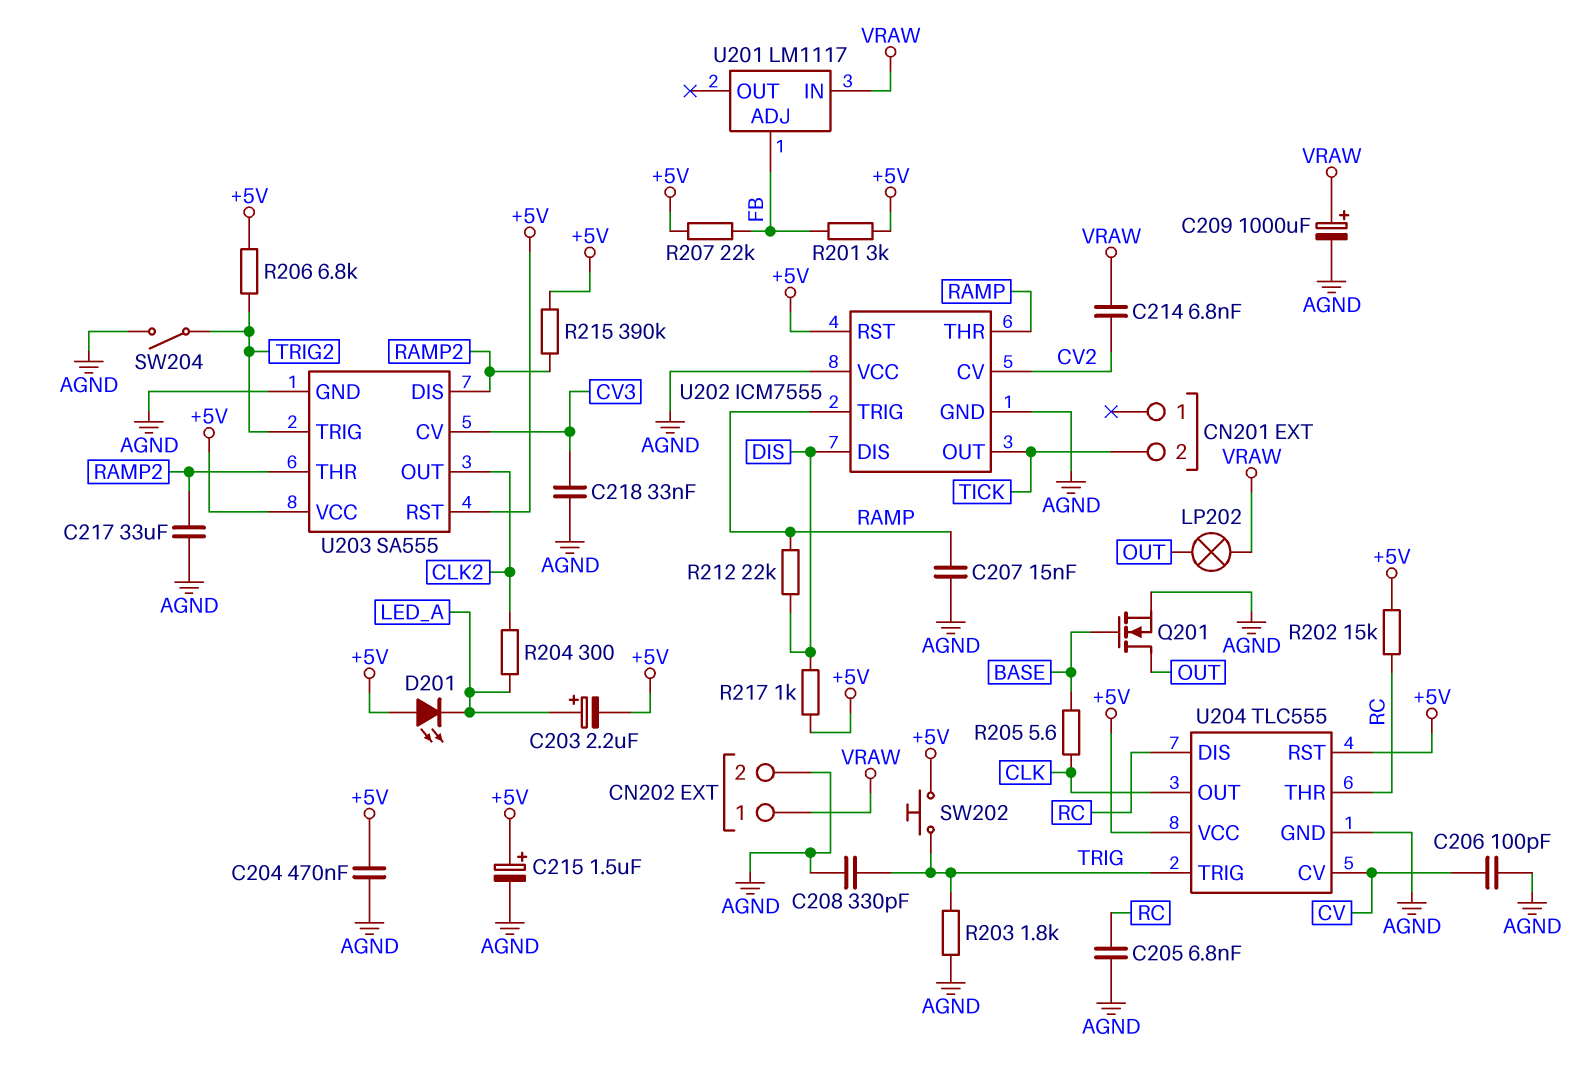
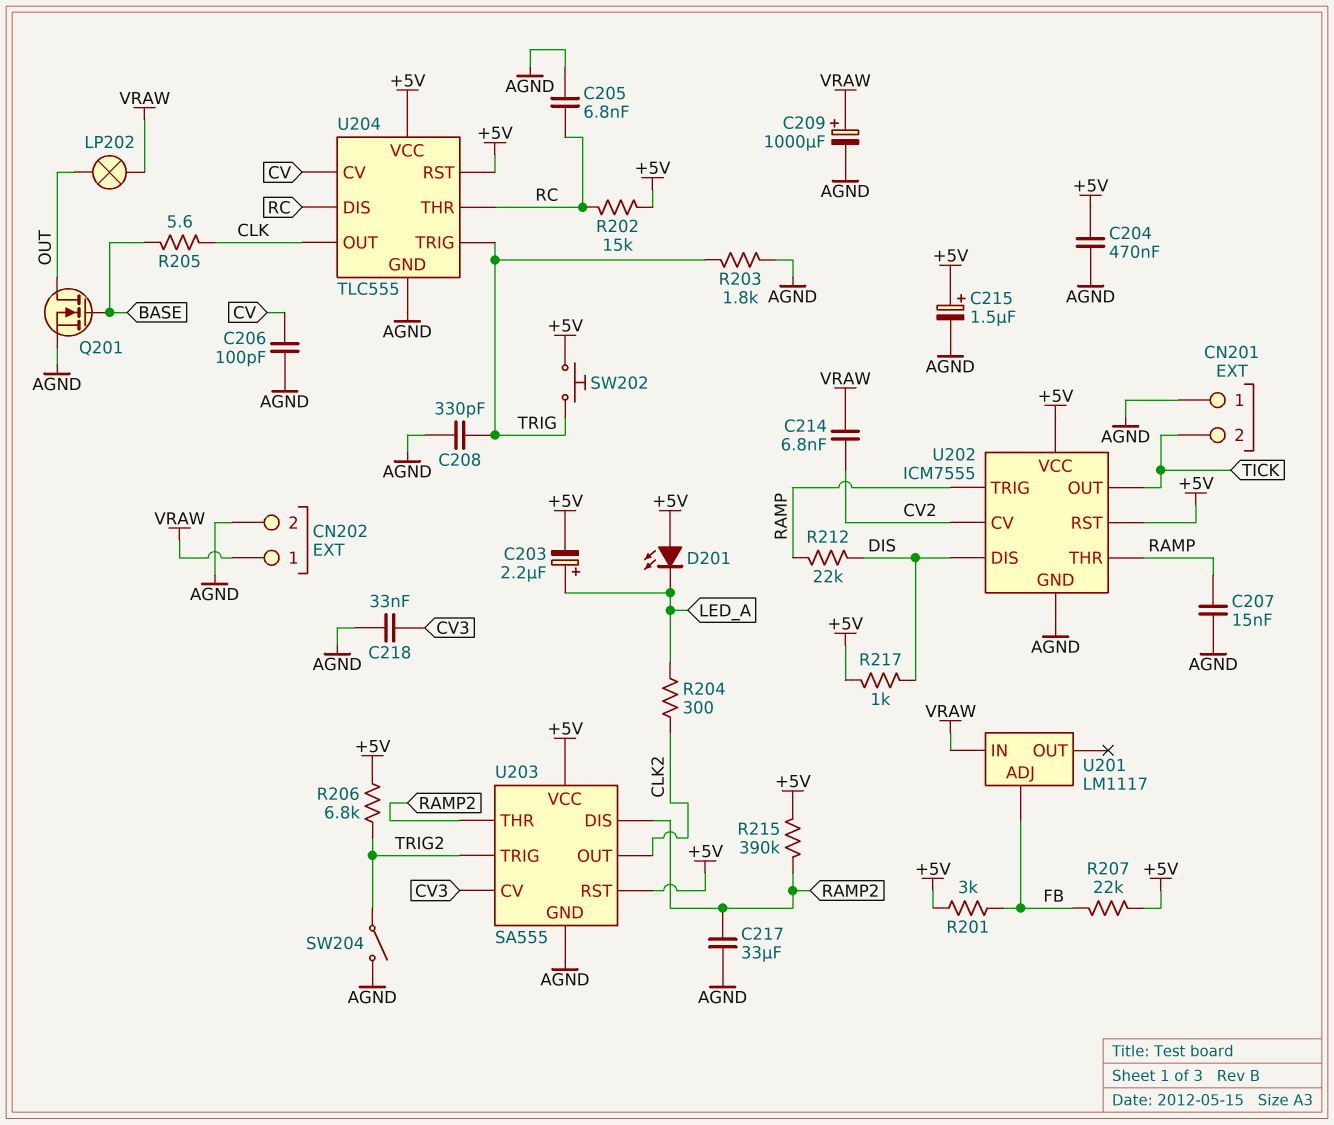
CN201 pin 1: none -> AGND
U202 pin VCC: AGND -> +5V

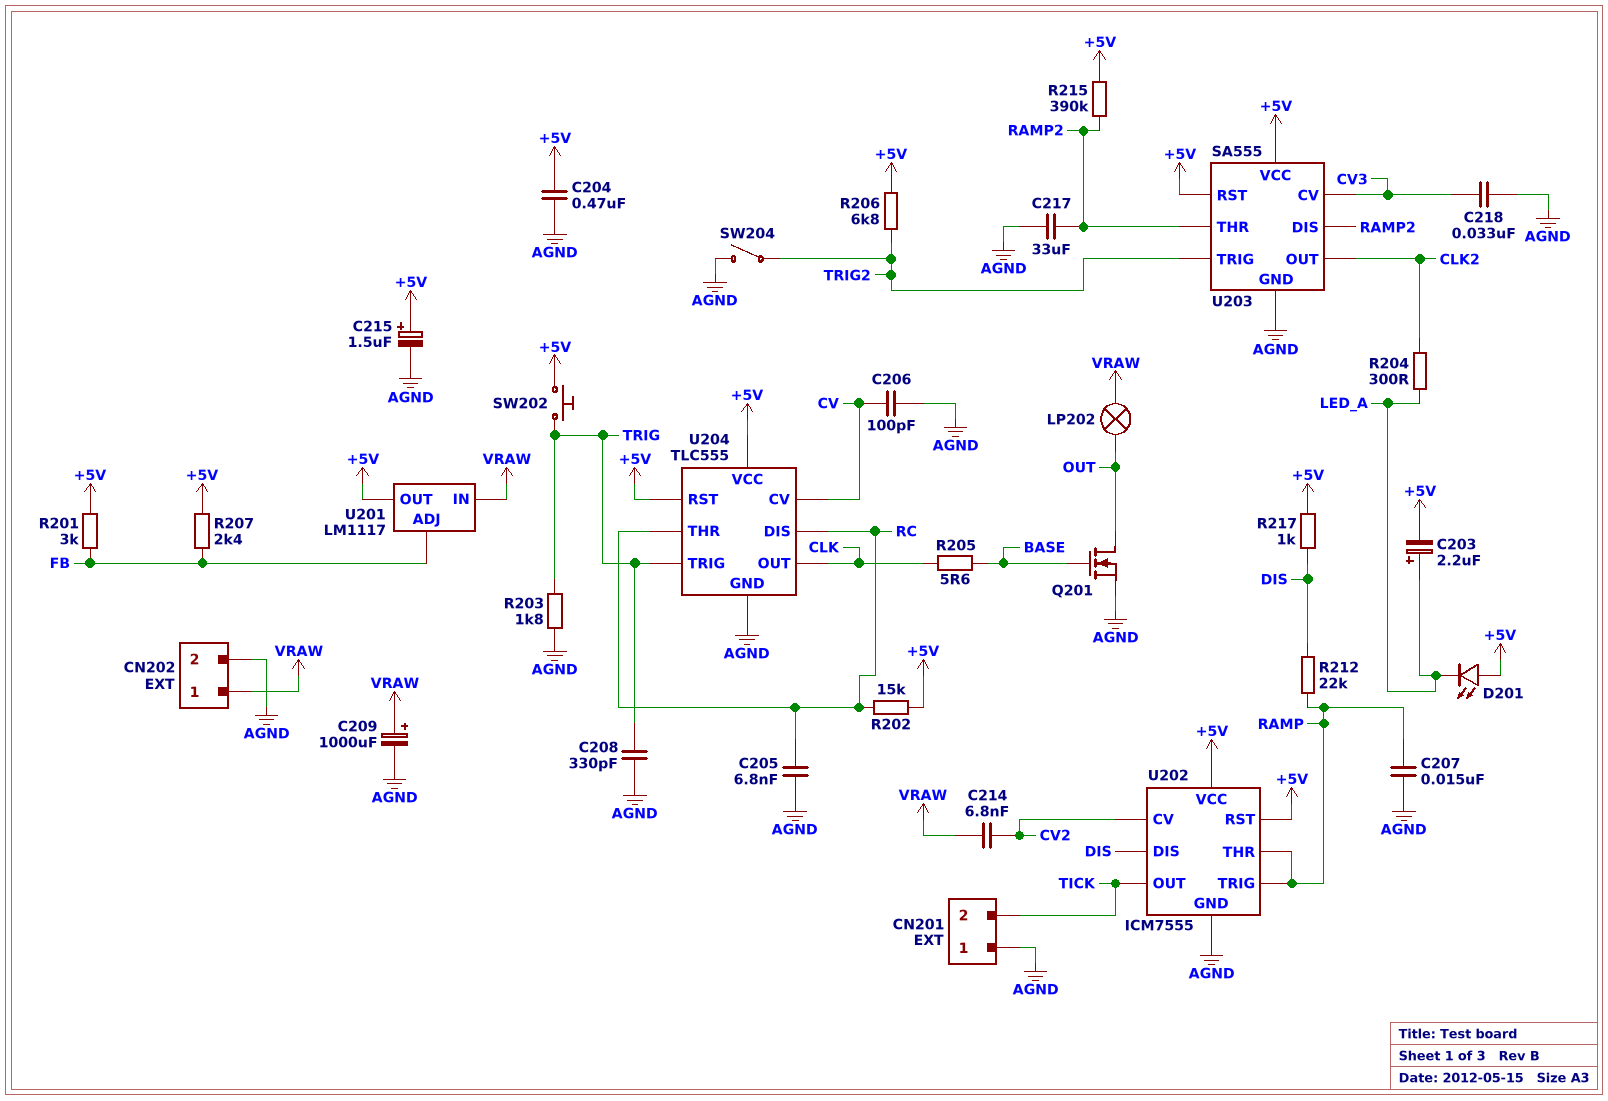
R207: 22k (+5V, FB) -> 2.4k (+5V, FB)
U201 pin OUT: none -> +5V

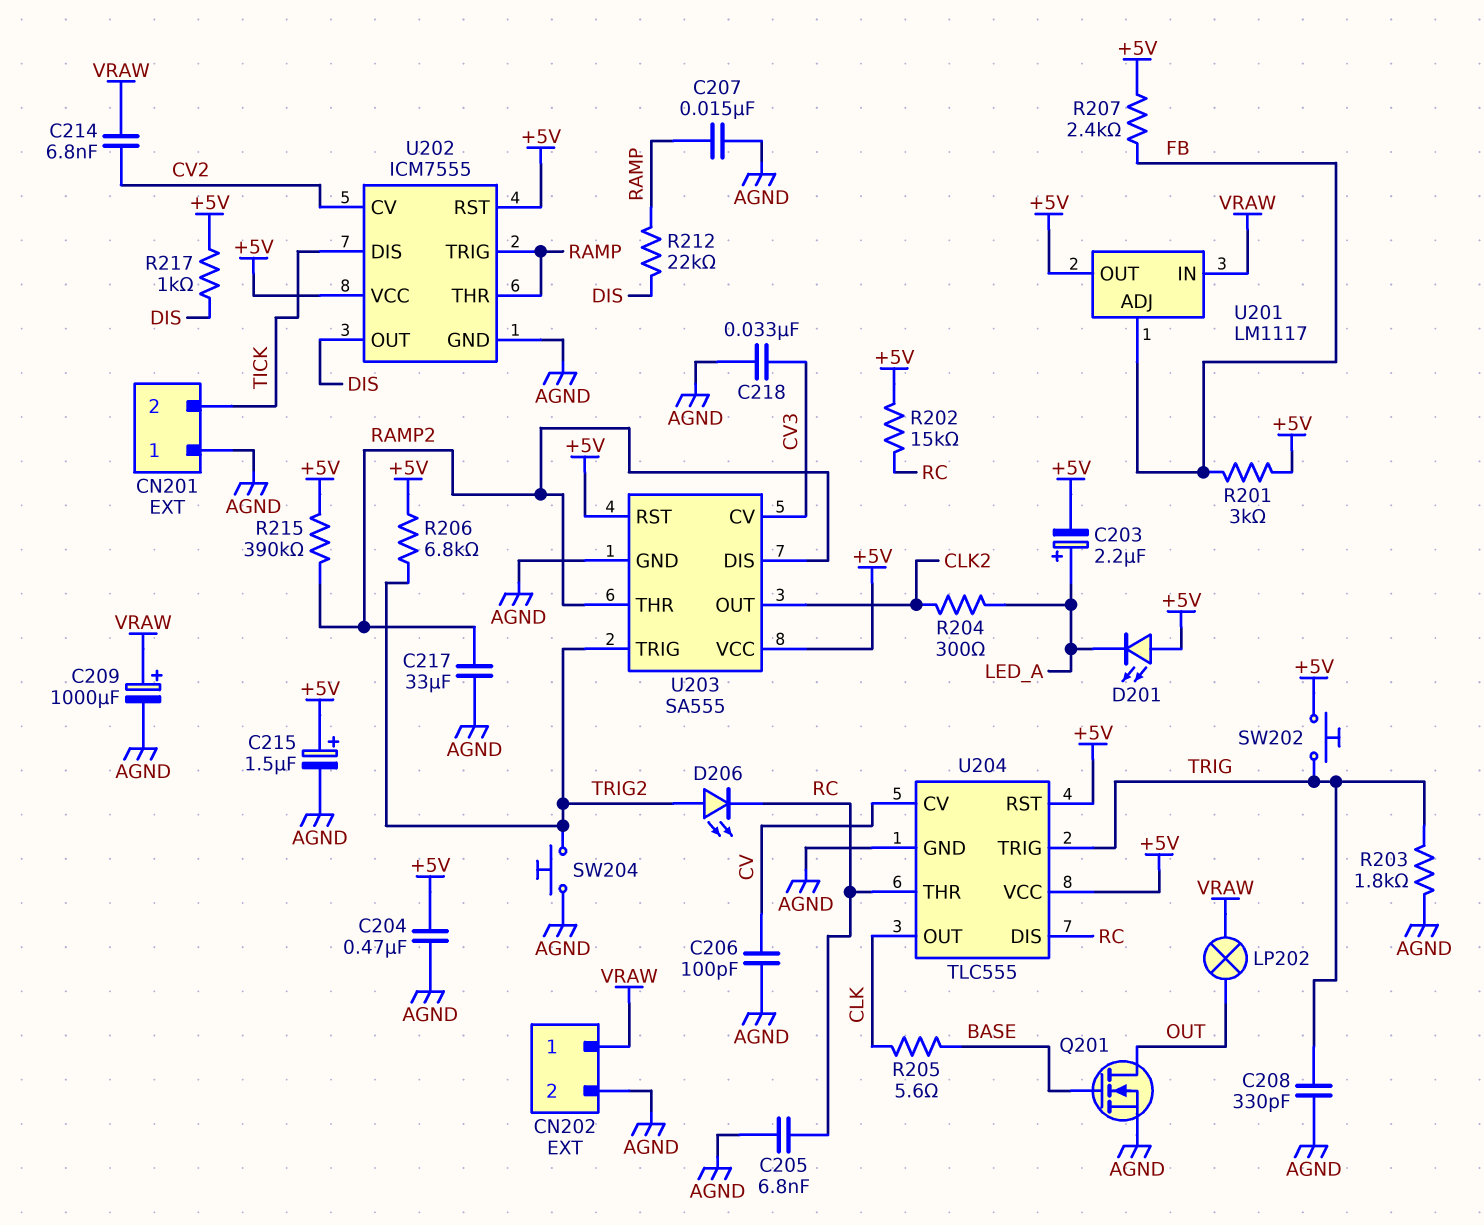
D206: none -> LED (A TRIG2, K RC)
SW204: switch (AGND, TRIG2) -> button (AGND, TRIG2)
U202 pin DIS: DIS -> TICK
U202 pin OUT: TICK -> DIS

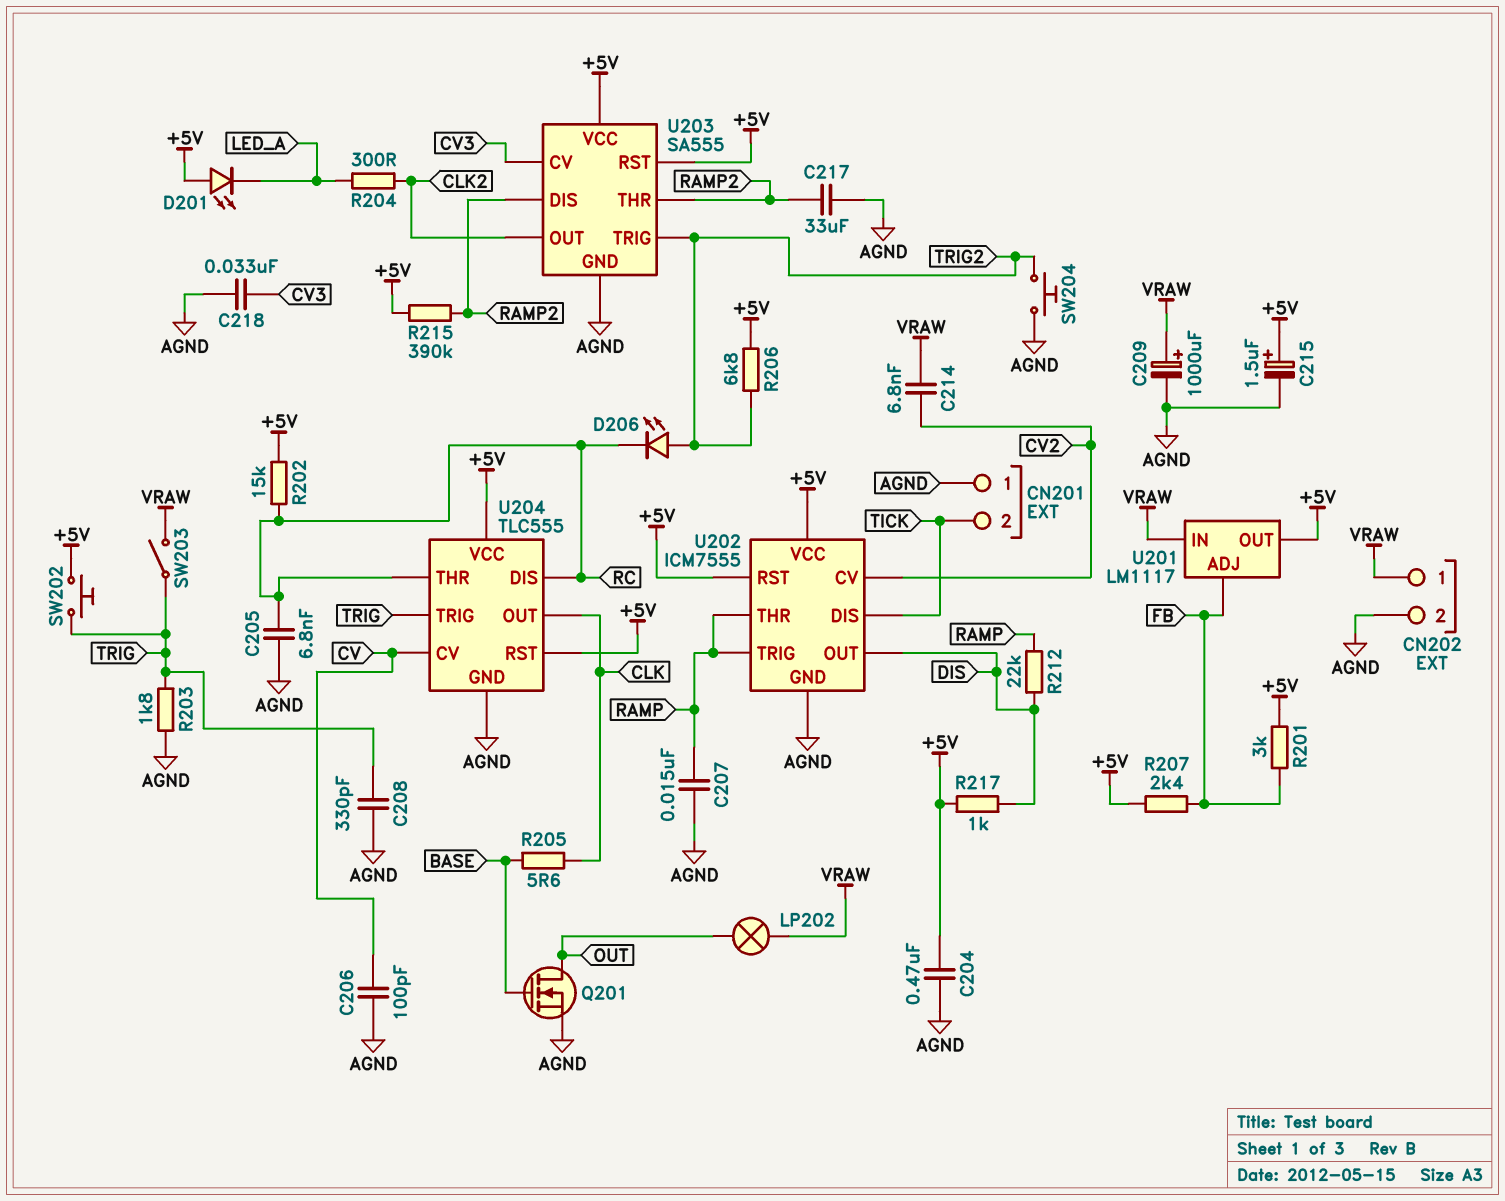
C203: 2.2uF (plus LED_A, minus +5V) -> none
SW203: none -> switch (TRIG, VRAW)

